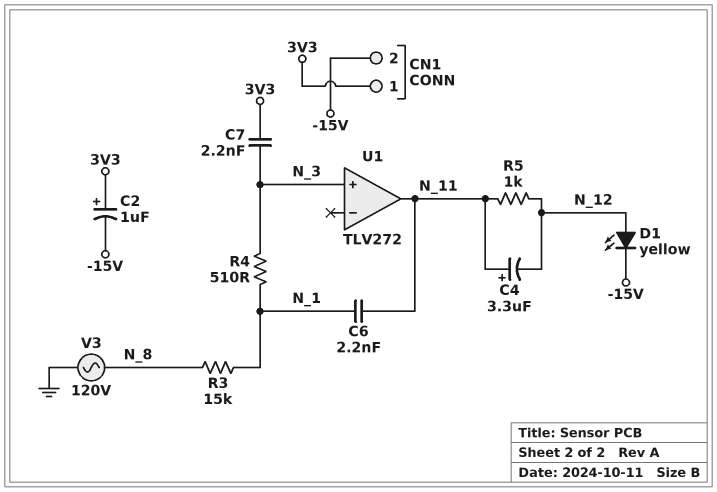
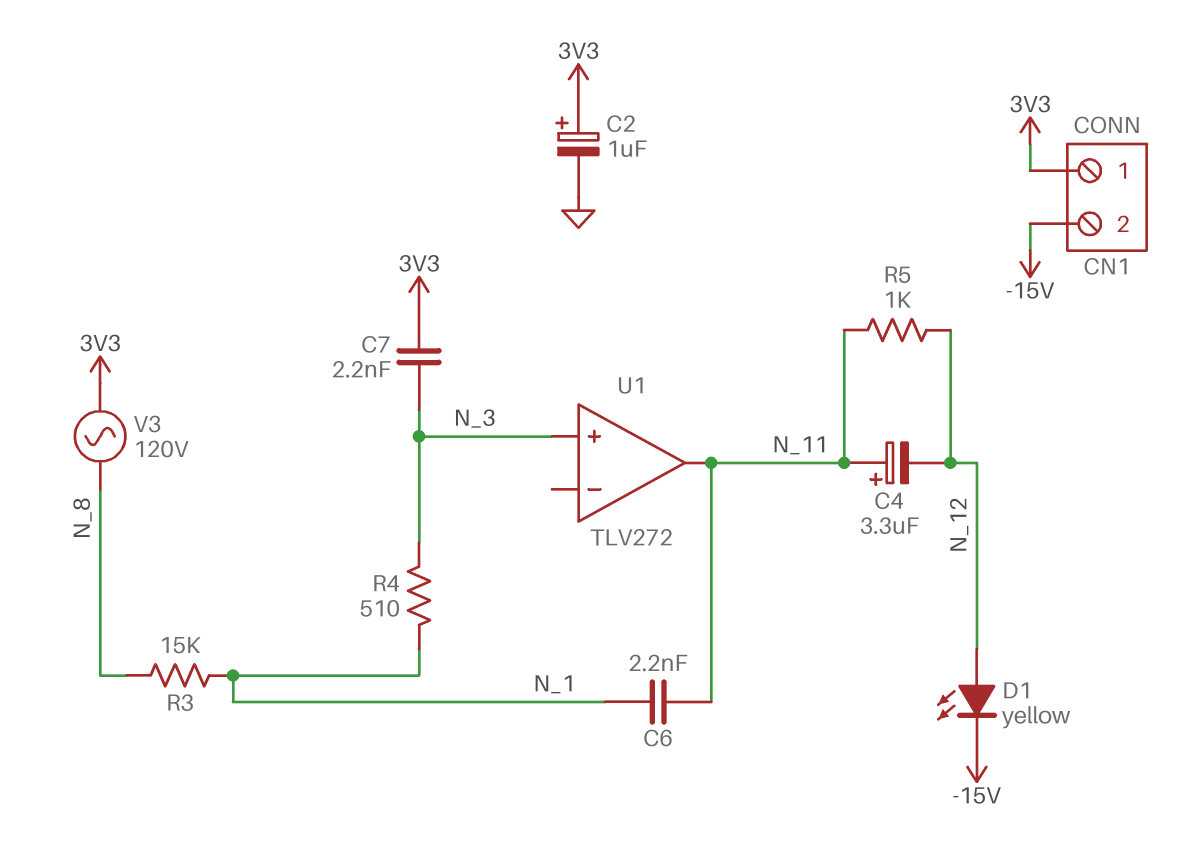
C2: 1uF (plus 3V3, minus -15V) -> 1uF (plus 3V3, minus GND)
V3: AC 120V (GND, N_8) -> AC 120V (3V3, N_8)

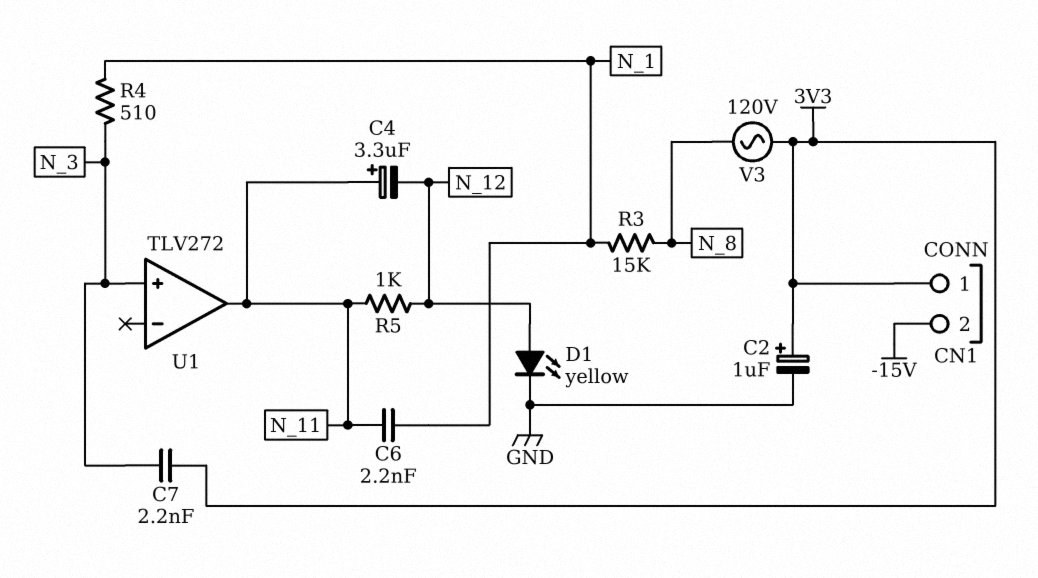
D1: LED yellow (A N_12, K -15V) -> LED yellow (A N_12, K GND)

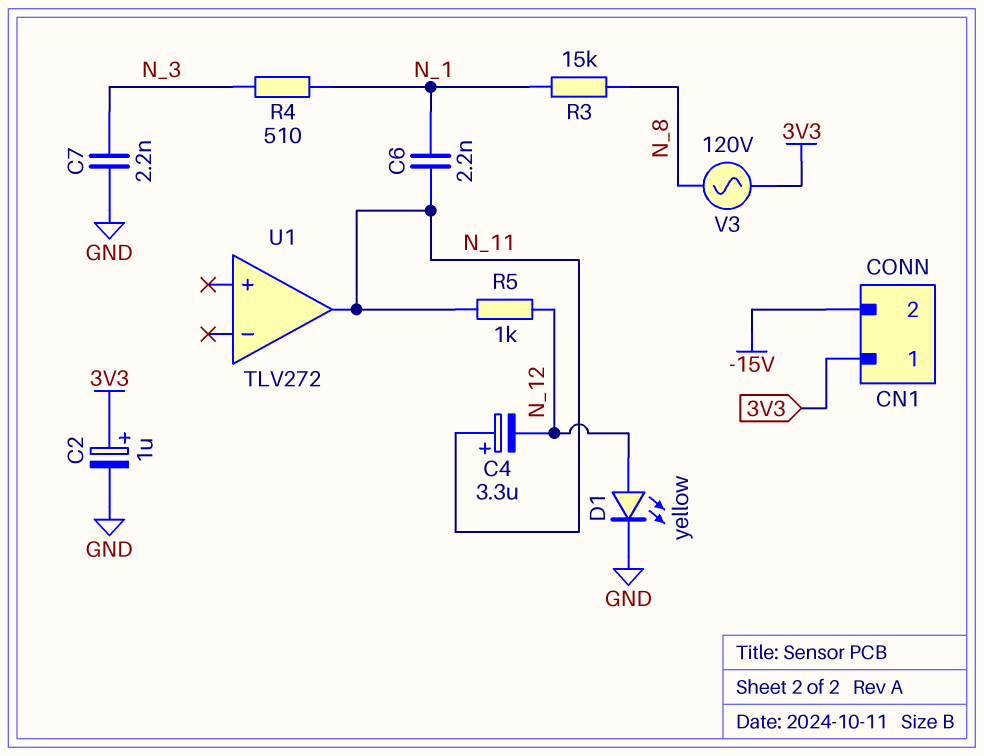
C7: 2.2nF (3V3, N_3) -> 2.2nF (GND, N_3)
U1 pin in+: N_3 -> none

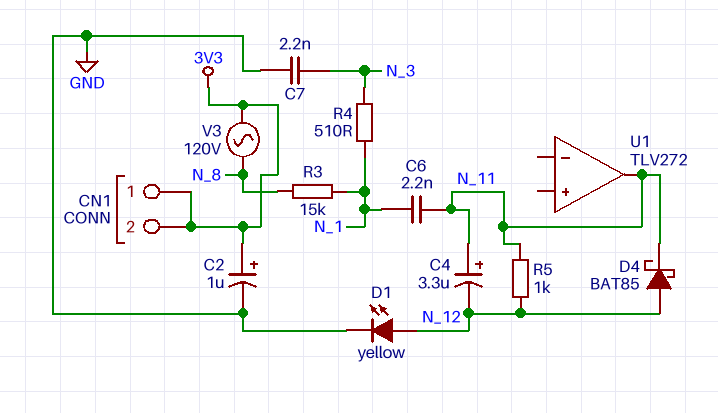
CN1 pin 2: -15V -> 3V3
D4: none -> schottky BAT85 (A N_12, K N_11)

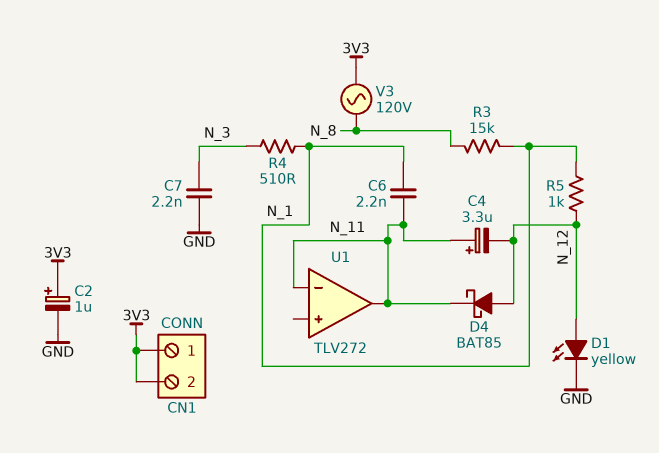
R5: 1k (N_11, N_12) -> 1k (N_1, N_12)
U1 pin in-: none -> N_11

